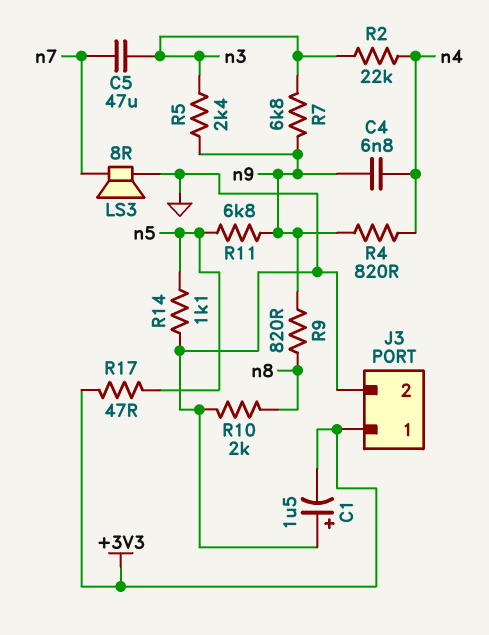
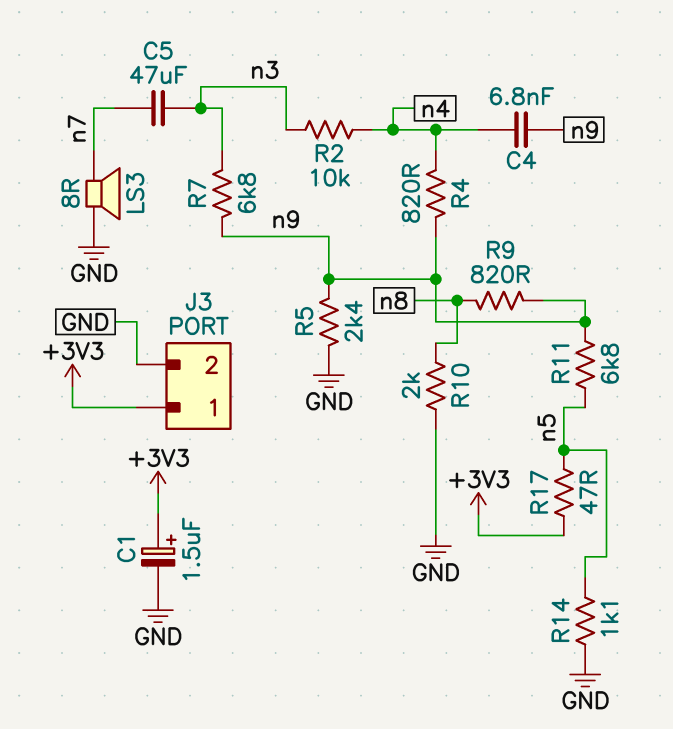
C1: 1.5uF (plus GND, minus +3V3) -> 1.5uF (plus +3V3, minus GND)
R2: 22k (n3, n4) -> 10k (n3, n4)
R5: 2.4k (n3, n9) -> 2.4k (GND, n9)

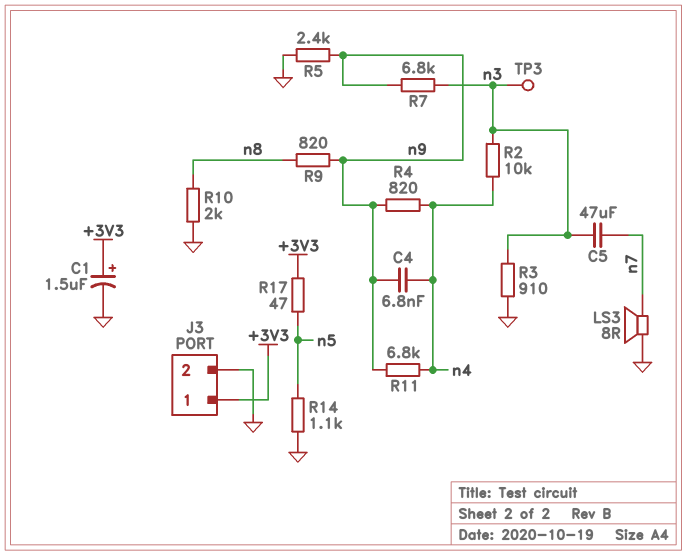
R3: none -> 910 (GND, n3)
R11: 6.8k (n5, n9) -> 6.8k (n4, n9)
TP3: none -> test point (n3)

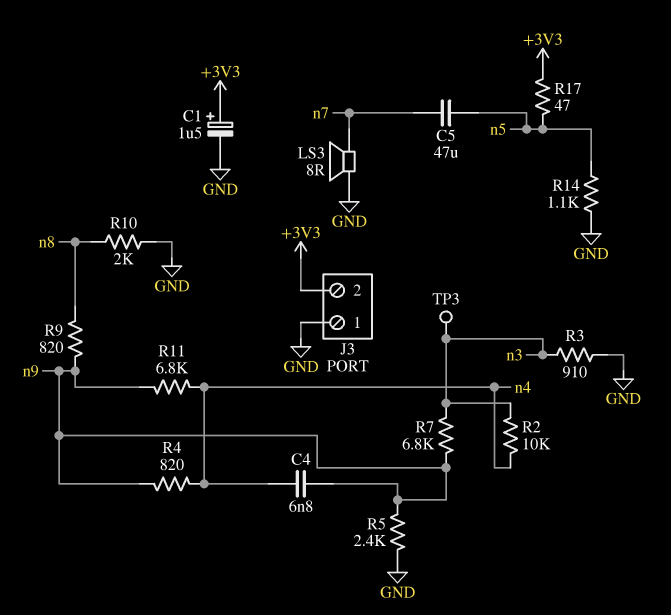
C5: 47uF (n3, n7) -> 47uF (n5, n7)
J3 pin 1: +3V3 -> GND
J3 pin 2: GND -> +3V3

